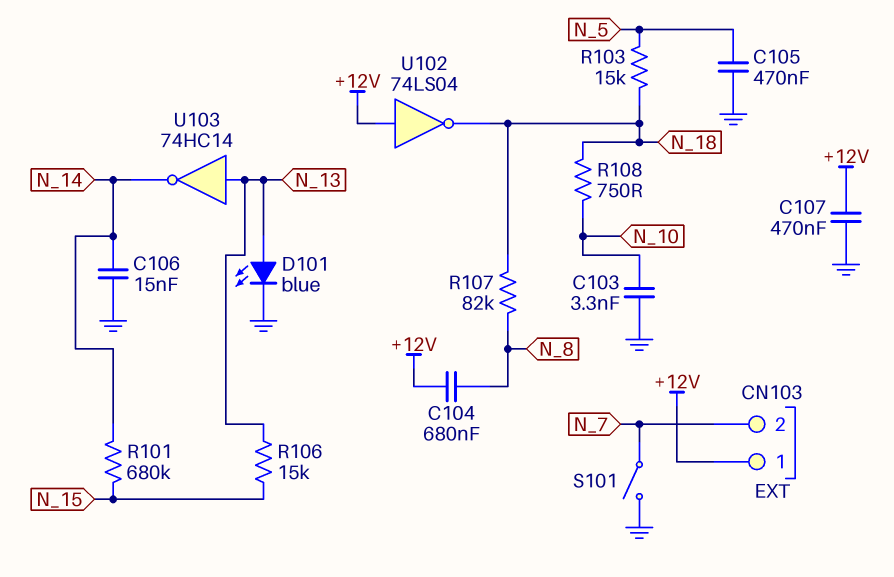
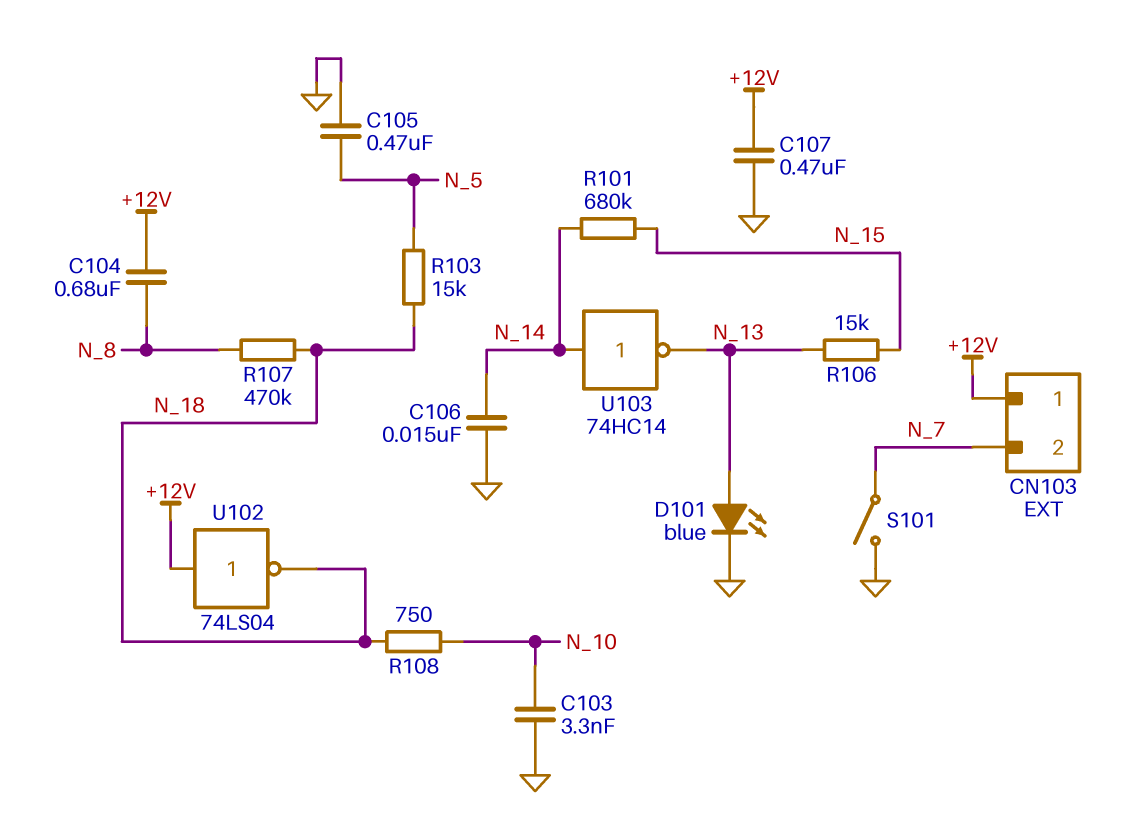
R107: 82k (N_8, N_18) -> 470k (N_8, N_18)
U103: NOT 74HC14 (in N_13, out N_14) -> NOT 74HC14 (in N_14, out N_13)

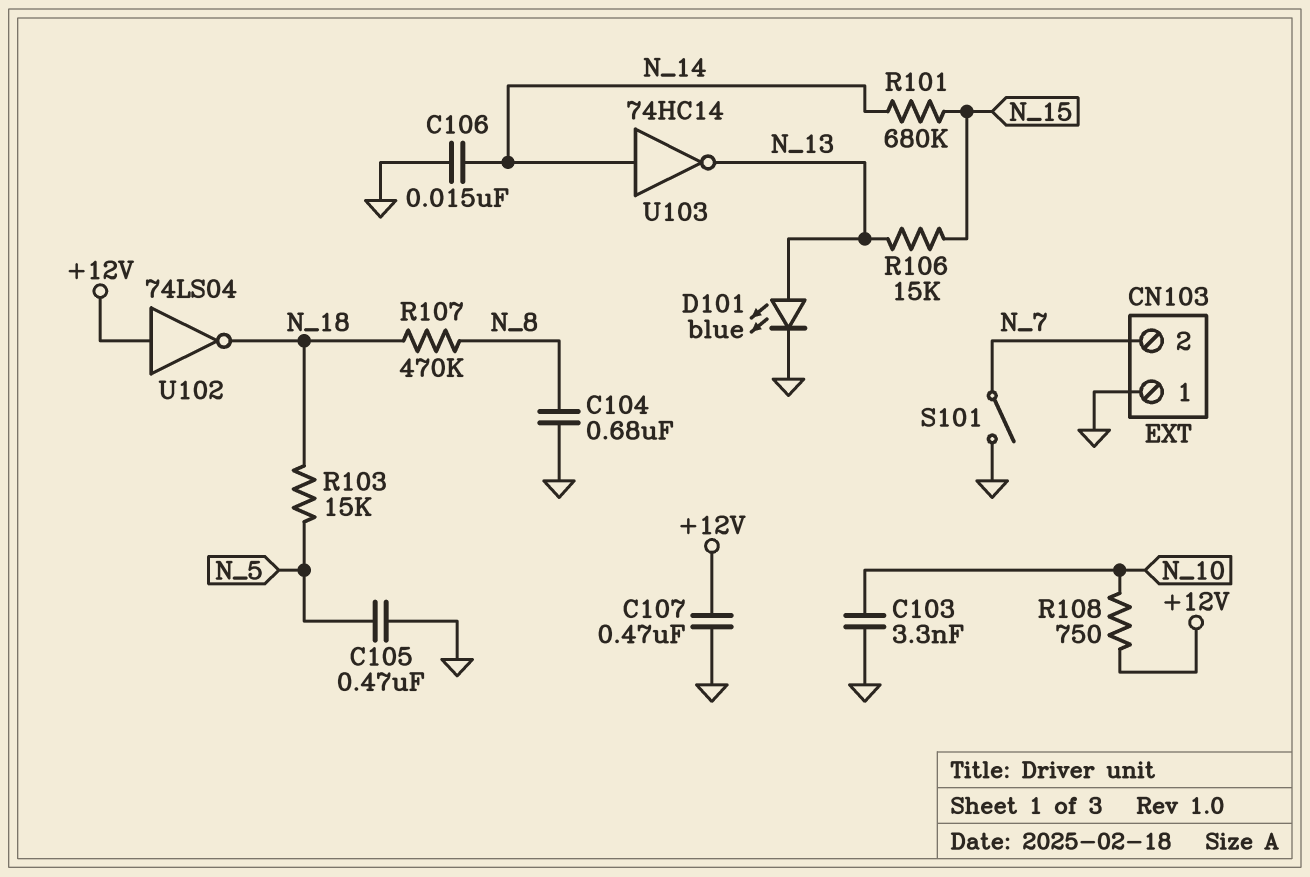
C104: 680nF (+12V, N_8) -> 680nF (GND, N_8)
CN103 pin 1: +12V -> GND
R108: 750 (N_10, N_18) -> 750 (+12V, N_10)

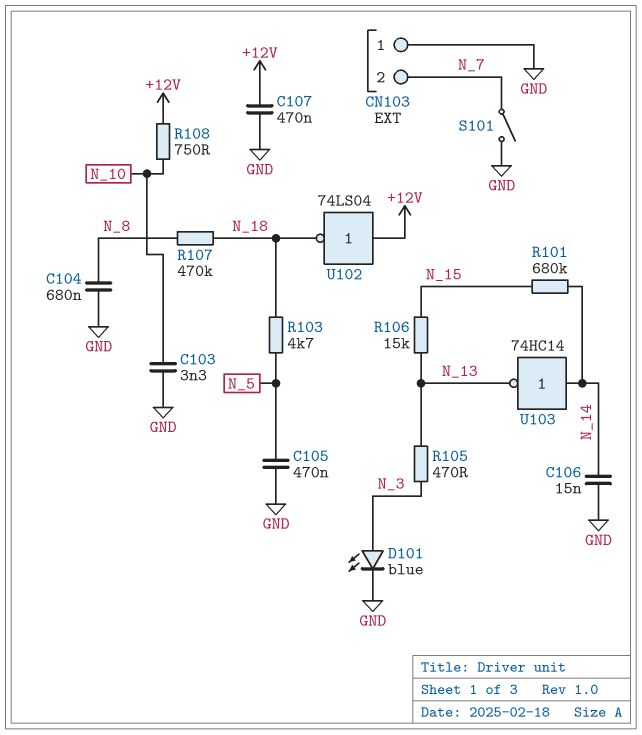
D101: LED blue (A N_13, K GND) -> LED blue (A N_3, K GND)
R103: 15k (N_5, N_18) -> 4.7k (N_5, N_18)
R105: none -> 470 (N_3, N_13)

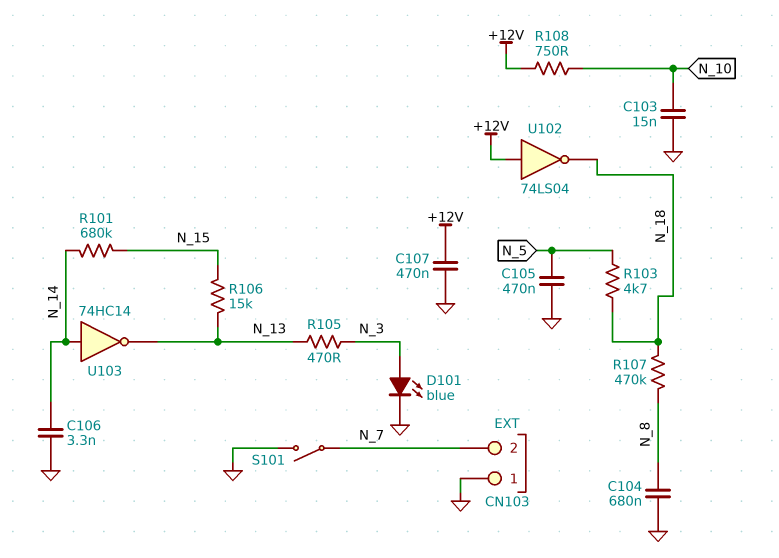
C103: 3.3nF (GND, N_10) -> 15nF (GND, N_10)
C106: 15nF (GND, N_14) -> 3.3nF (GND, N_14)

